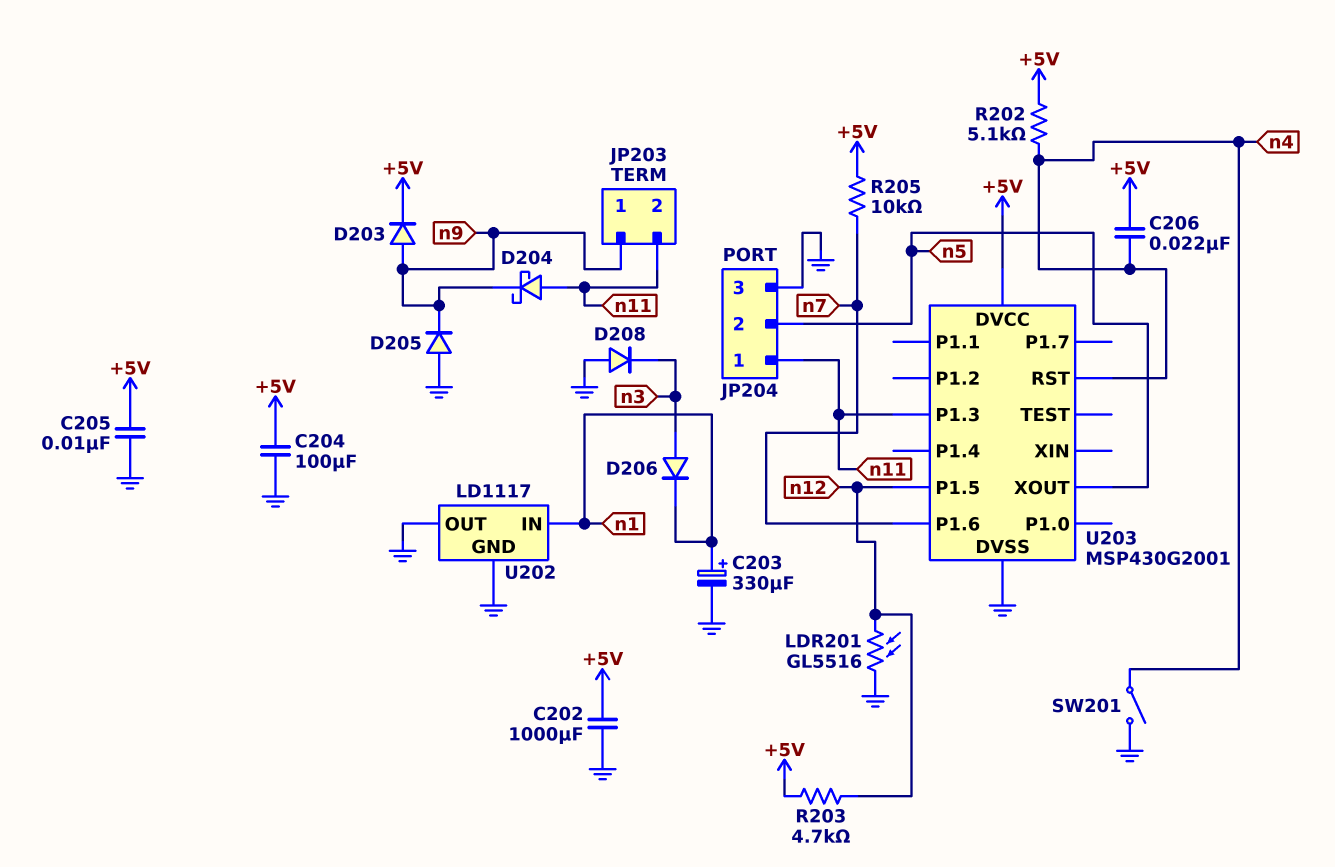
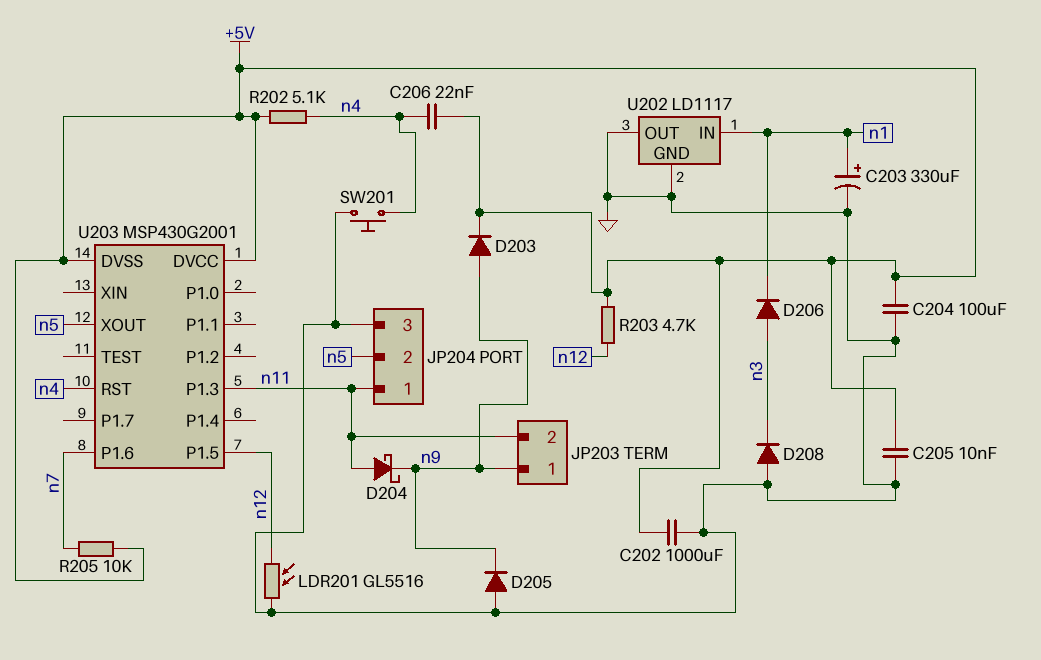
SW201: switch (GND, n4) -> button (GND, n4)
U203 pin DVSS: GND -> +5V

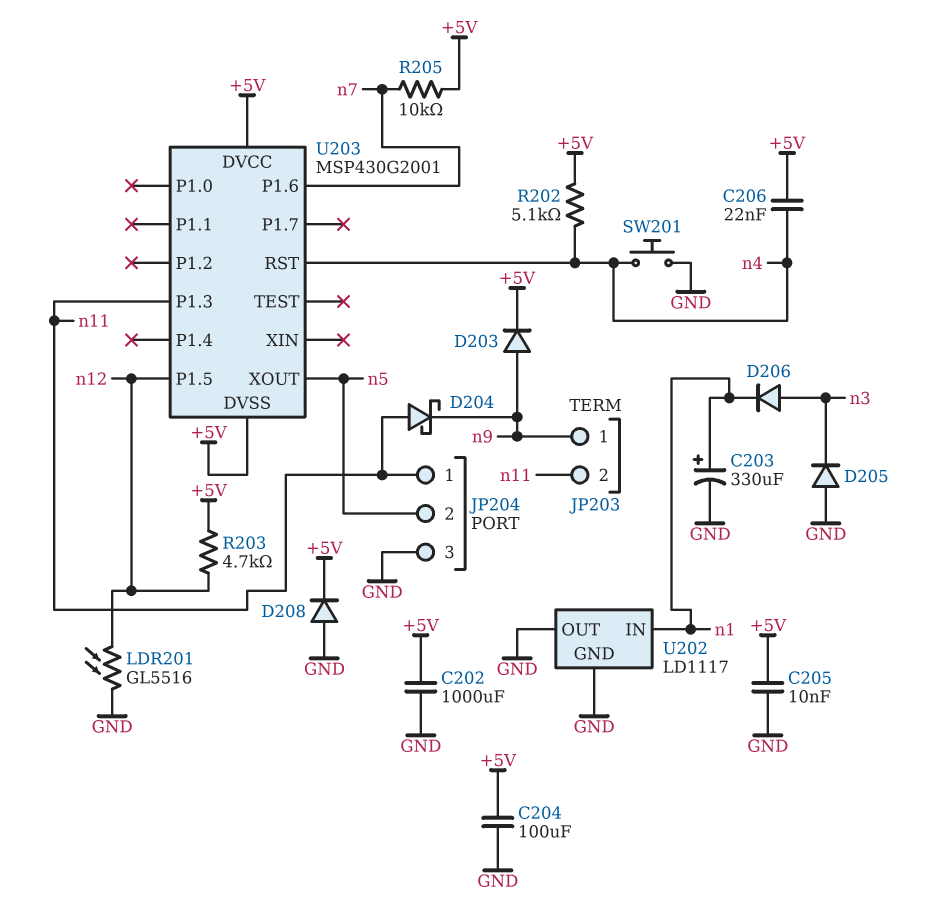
D205: diode (A GND, K n9) -> diode (A GND, K n3)
D208: diode (A GND, K n3) -> diode (A GND, K +5V)

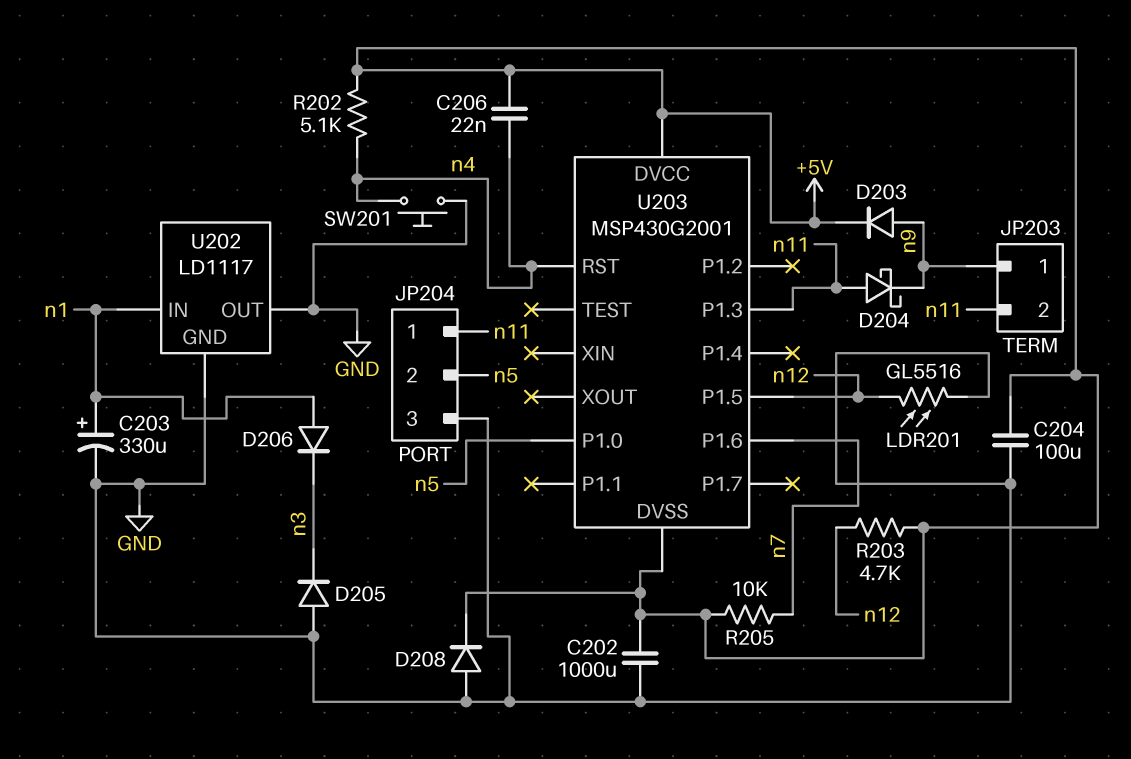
C205: 10nF (+5V, GND) -> none
D206: diode (A n3, K n1) -> diode (A n1, K n3)
U203 pin P1.0: none -> n5
U203 pin XOUT: n5 -> none

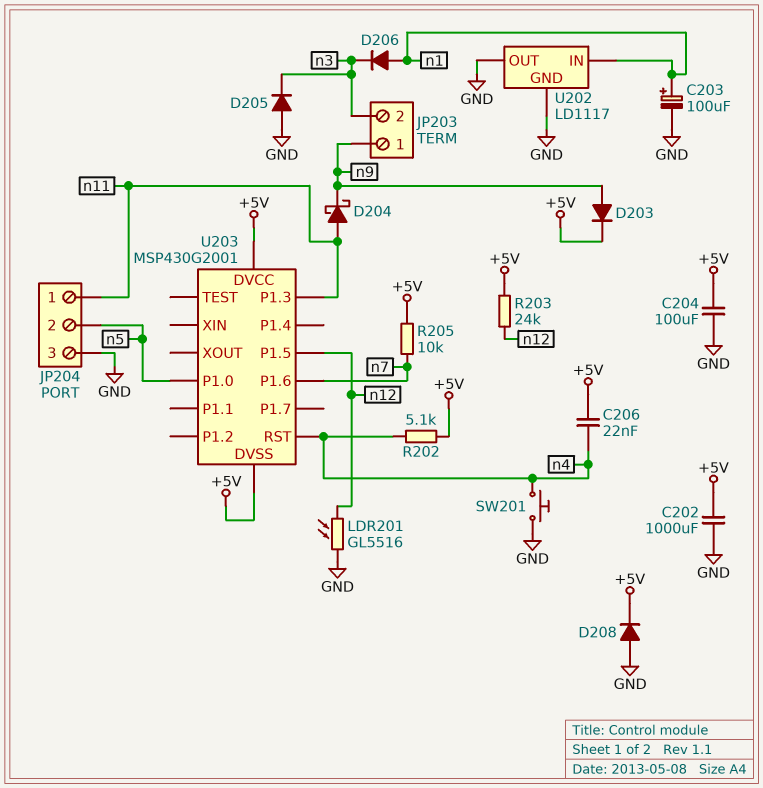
C203: 330uF (plus n1, minus GND) -> 100uF (plus n1, minus GND)
JP203 pin 2: n11 -> n3
R203: 4.7k (+5V, n12) -> 24k (+5V, n12)

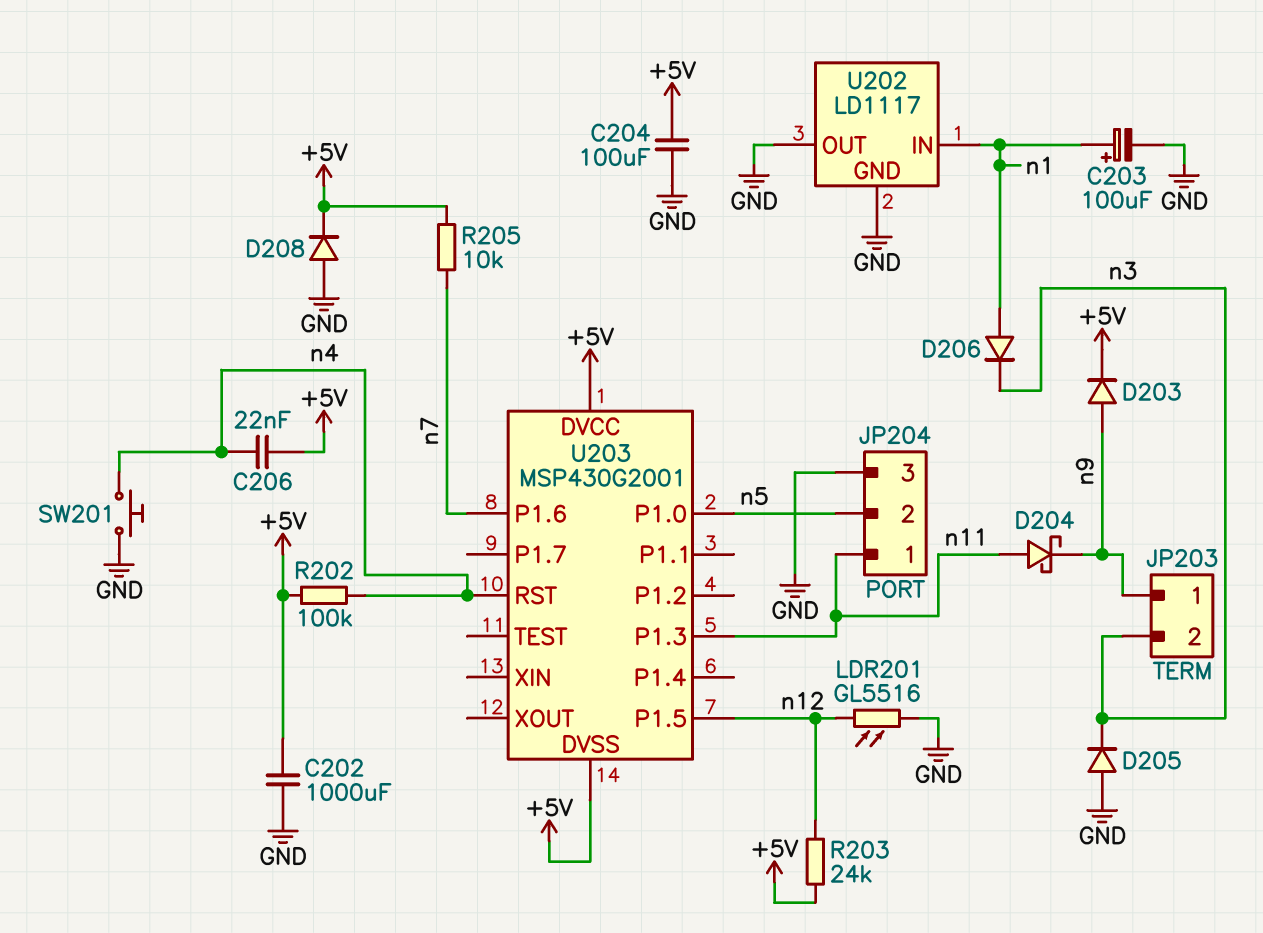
R202: 5.1k (+5V, n4) -> 100k (+5V, n4)

